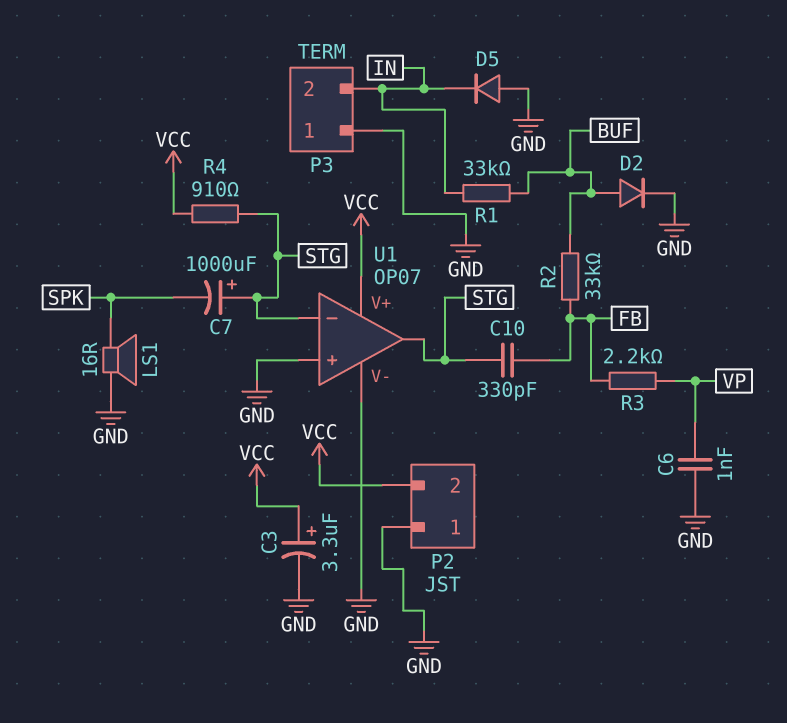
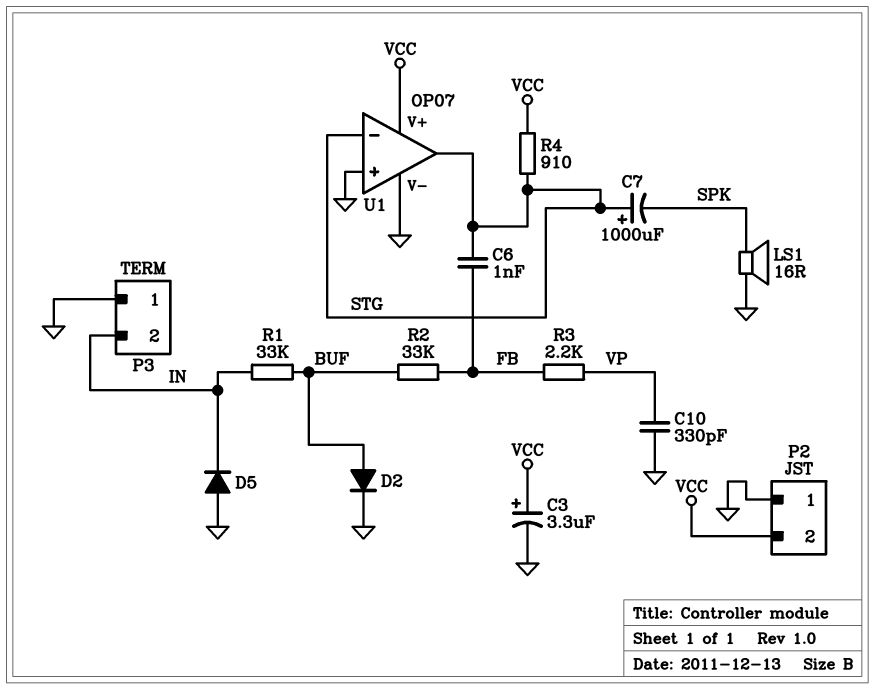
C6: 1nF (GND, VP) -> 1nF (FB, STG)
C10: 330pF (FB, STG) -> 330pF (GND, VP)

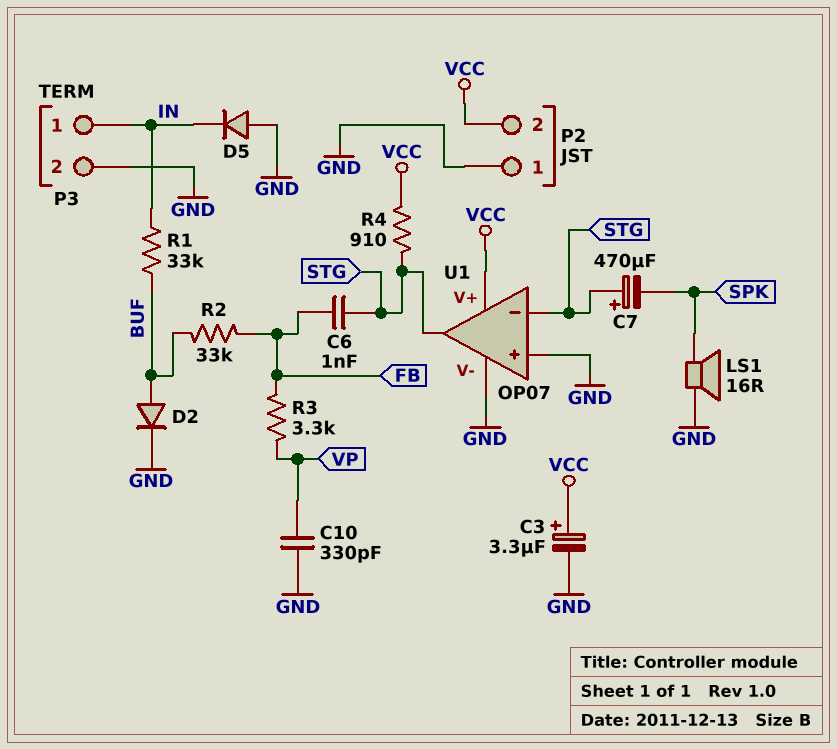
C7: 1000uF (plus STG, minus SPK) -> 470uF (plus STG, minus SPK)
P3 pin 1: GND -> IN
P3 pin 2: IN -> GND
R3: 2.2k (FB, VP) -> 3.3k (FB, VP)

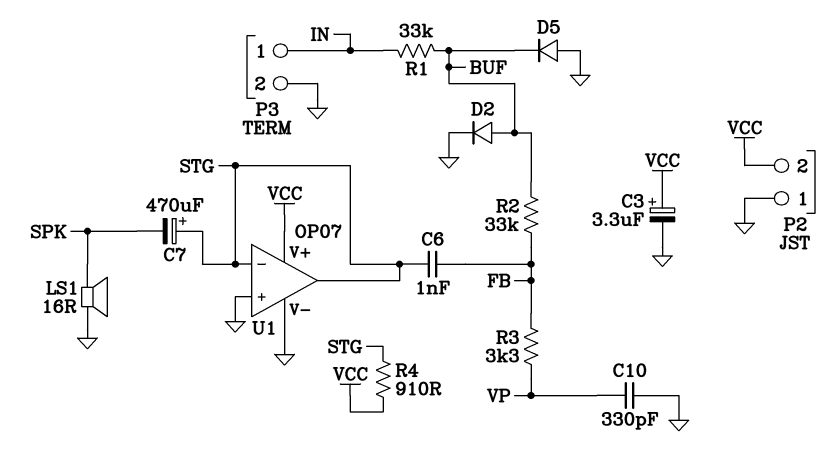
D5: diode (A GND, K IN) -> diode (A GND, K BUF)

